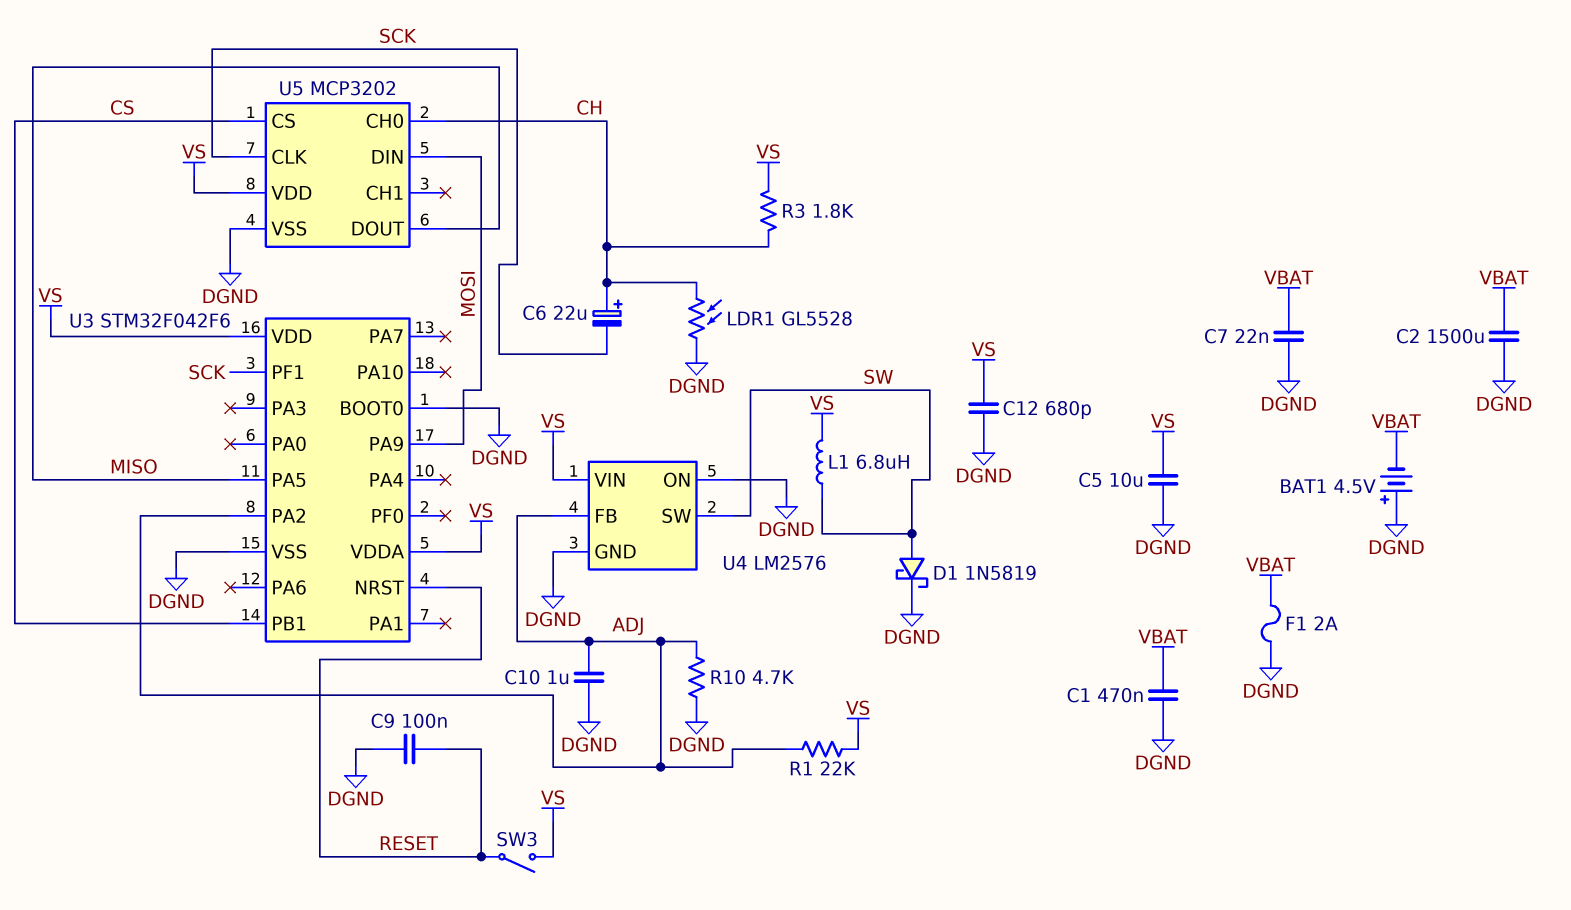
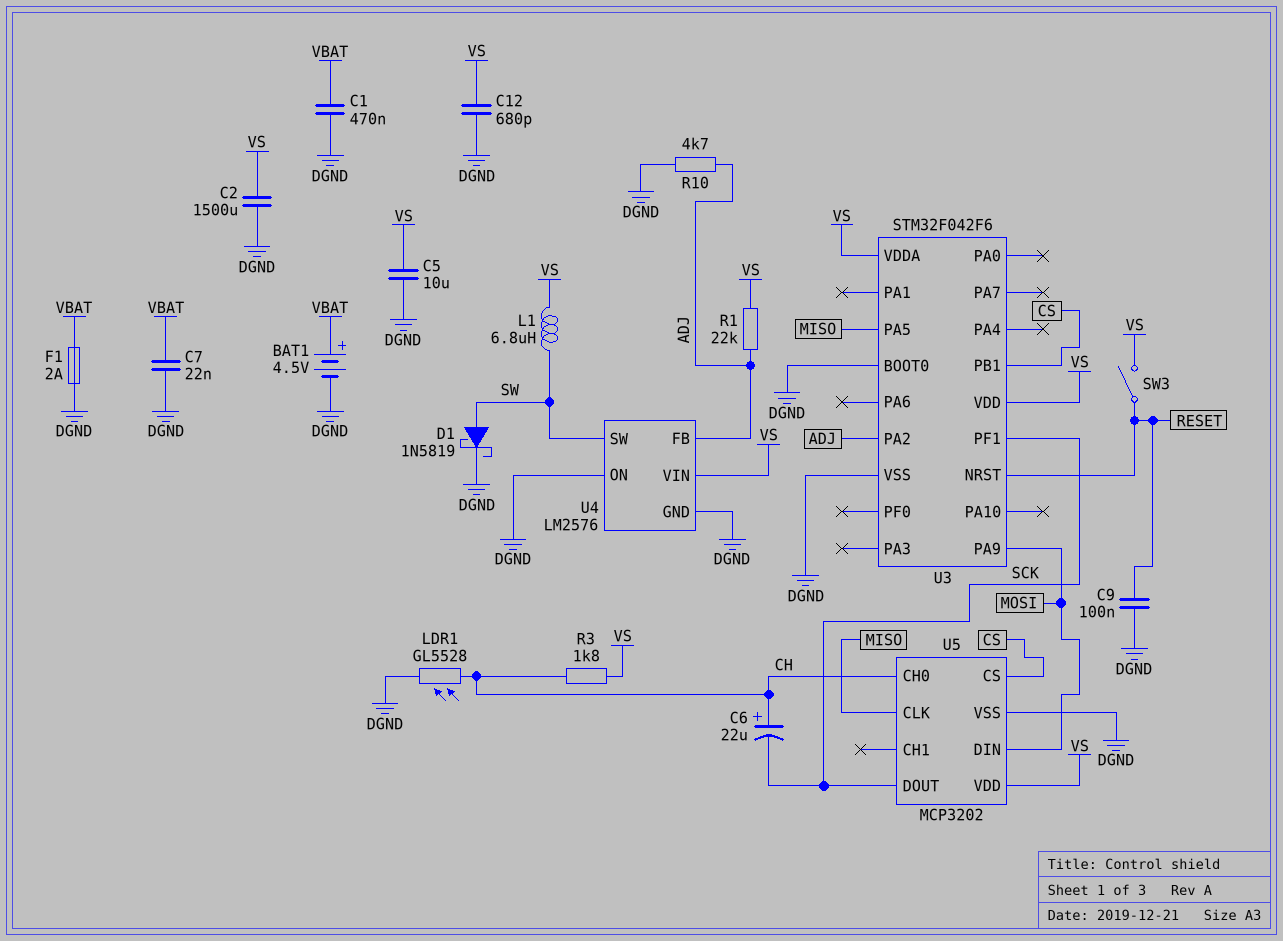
BAT1: 4.5V (plus DGND, minus VBAT) -> 4.5V (plus VBAT, minus DGND)
C2: 1500uF (DGND, VBAT) -> 1500uF (DGND, VS)
C10: 1uF (ADJ, DGND) -> none
U5 pin CLK: SCK -> MISO
U5 pin DOUT: MISO -> SCK

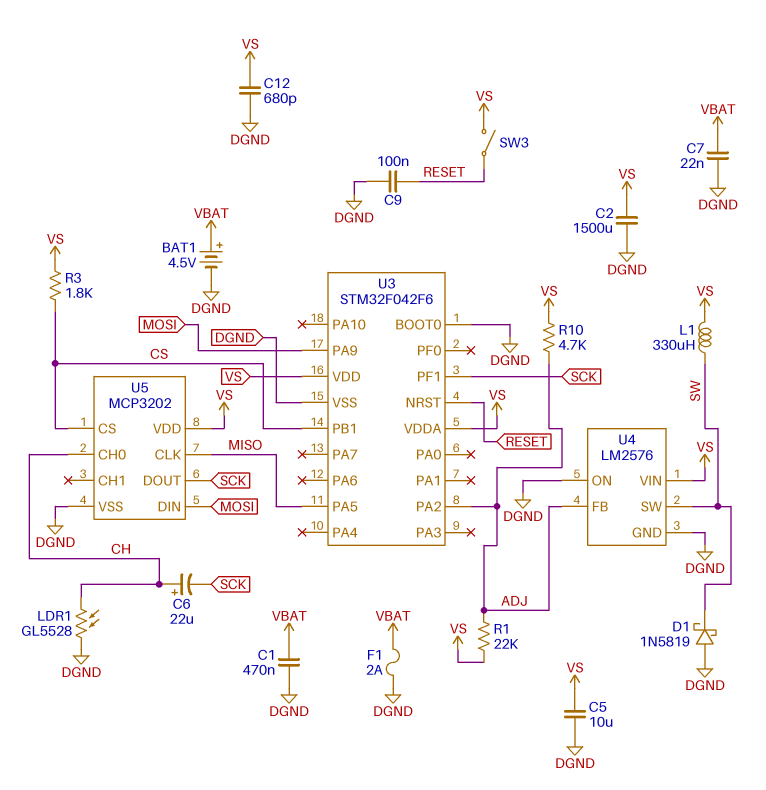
D1: schottky 1N5819 (A SW, K DGND) -> schottky 1N5819 (A DGND, K SW)
L1: 6.8uH (SW, VS) -> 330uH (SW, VS)
R3: 1.8k (CH, VS) -> 1.8k (CS, VS)
R10: 4.7k (ADJ, DGND) -> 4.7k (ADJ, VS)

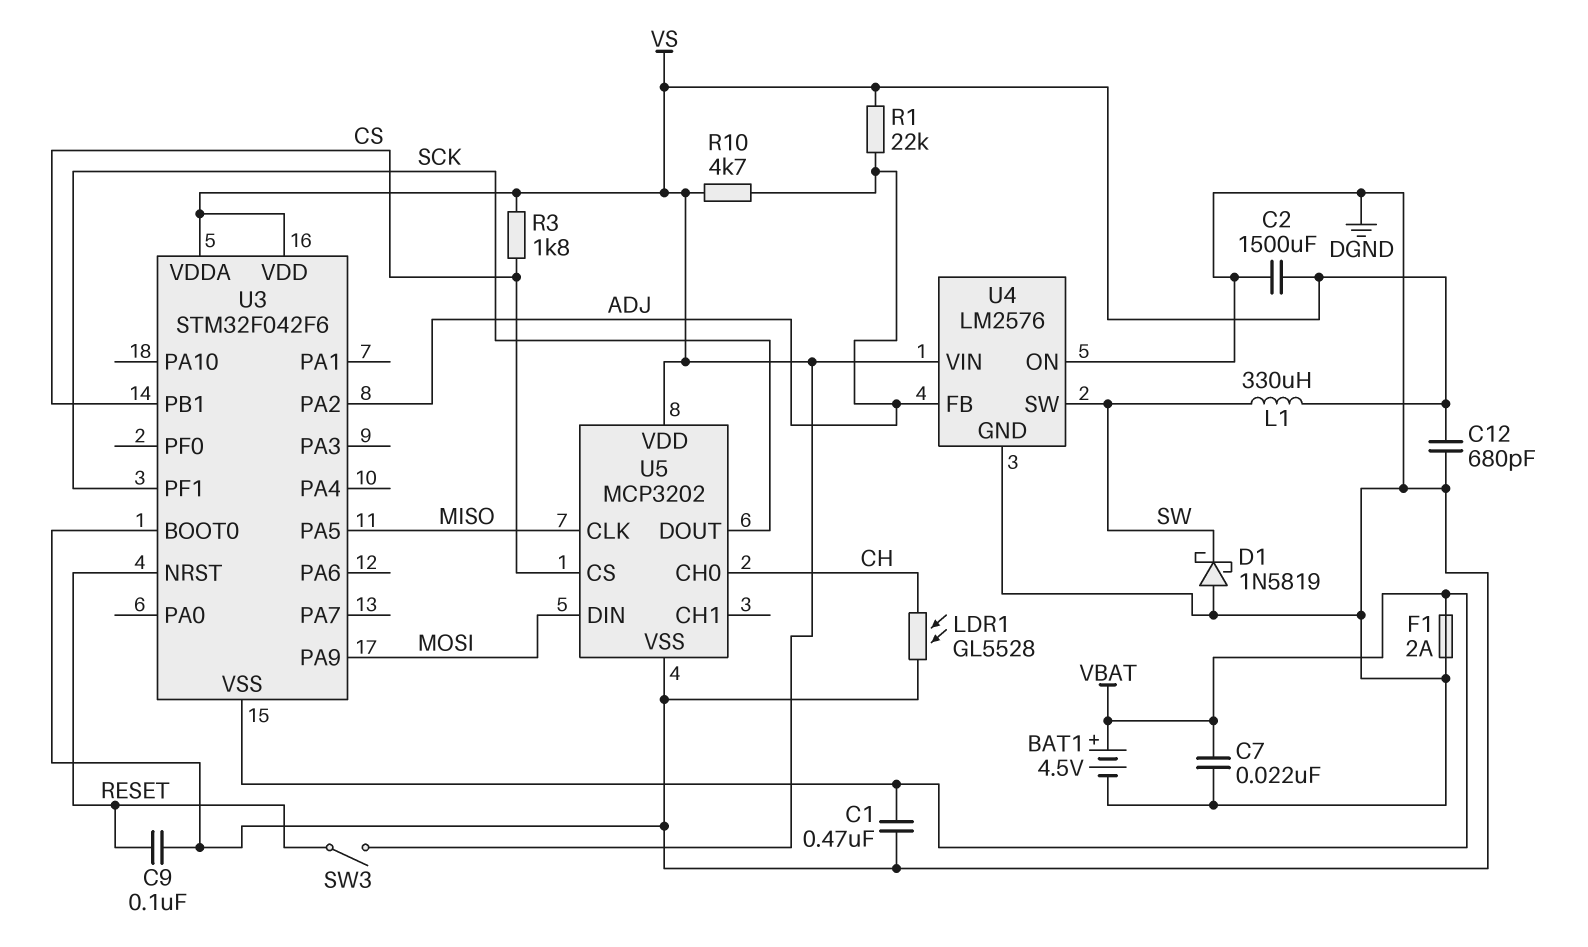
C5: 10uF (DGND, VS) -> none
C6: 22uF (plus CH, minus SCK) -> none
U3 pin VSS: DGND -> VBAT

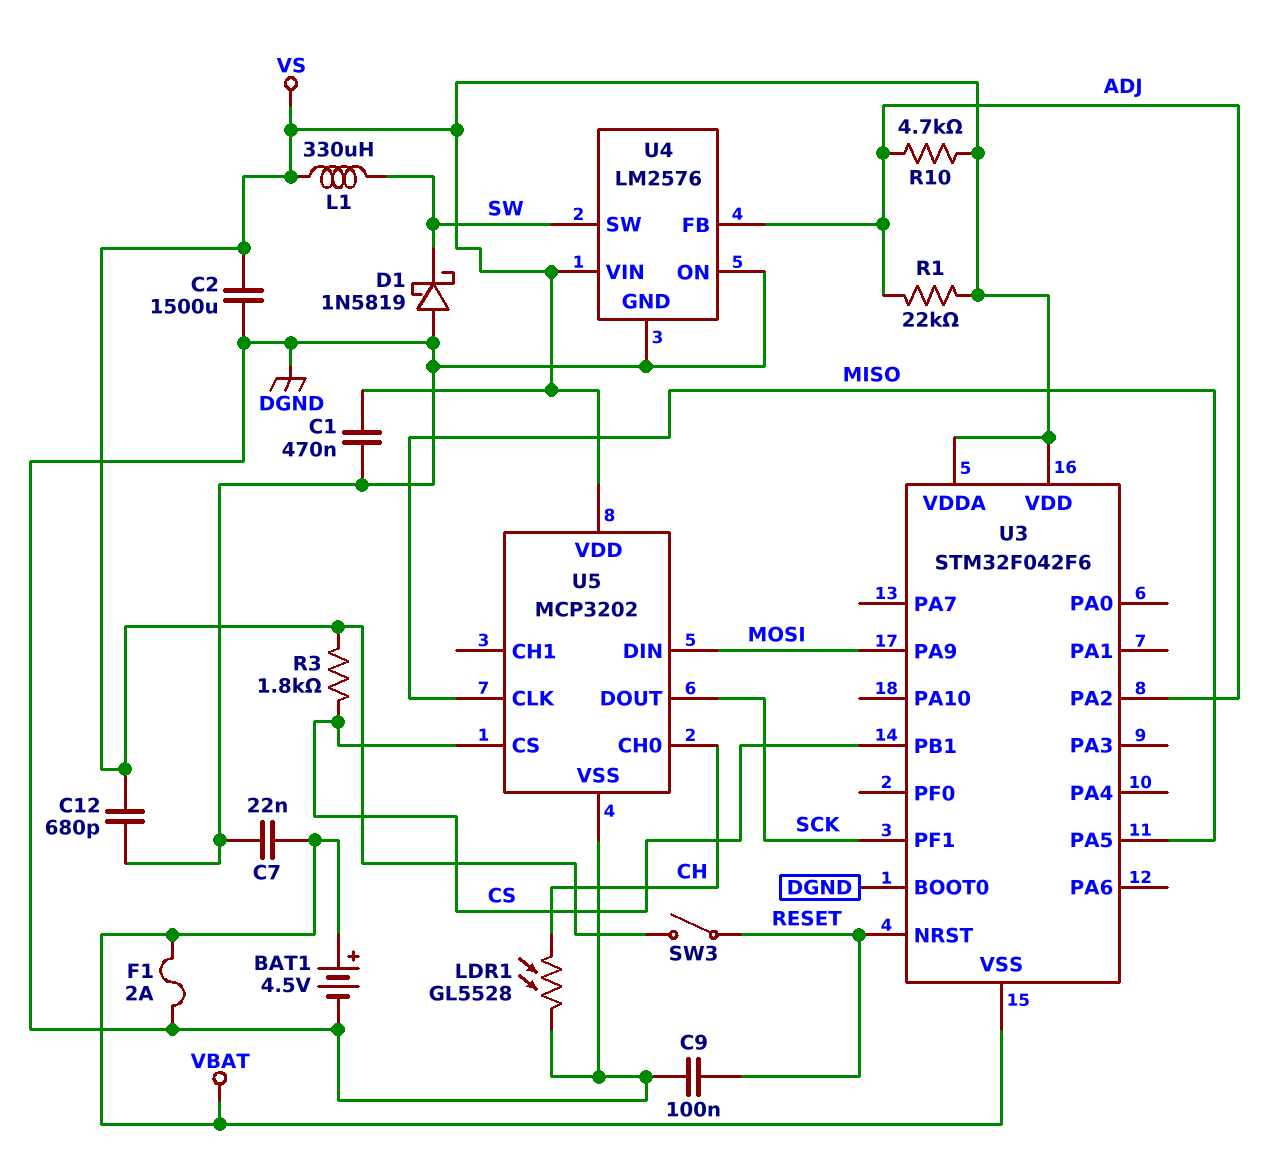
C1: 470nF (DGND, VBAT) -> 470nF (DGND, VS)

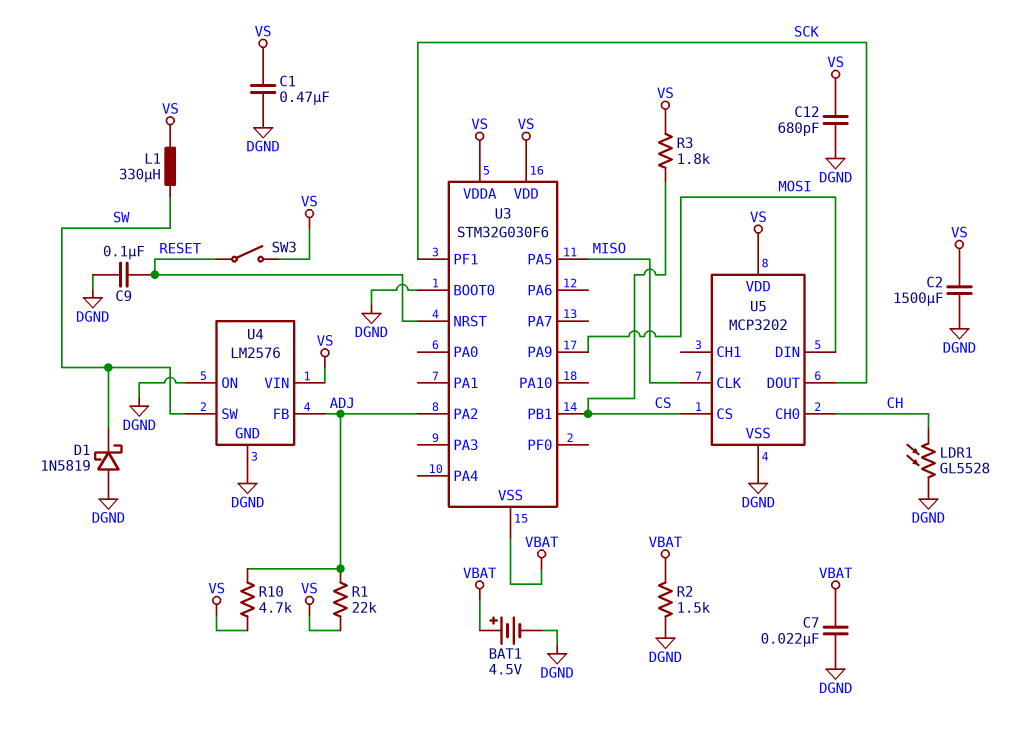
F1: 2A (DGND, VBAT) -> none
R2: none -> 1.5k (DGND, VBAT)
U3: STM32F042F6 -> STM32G030F6

